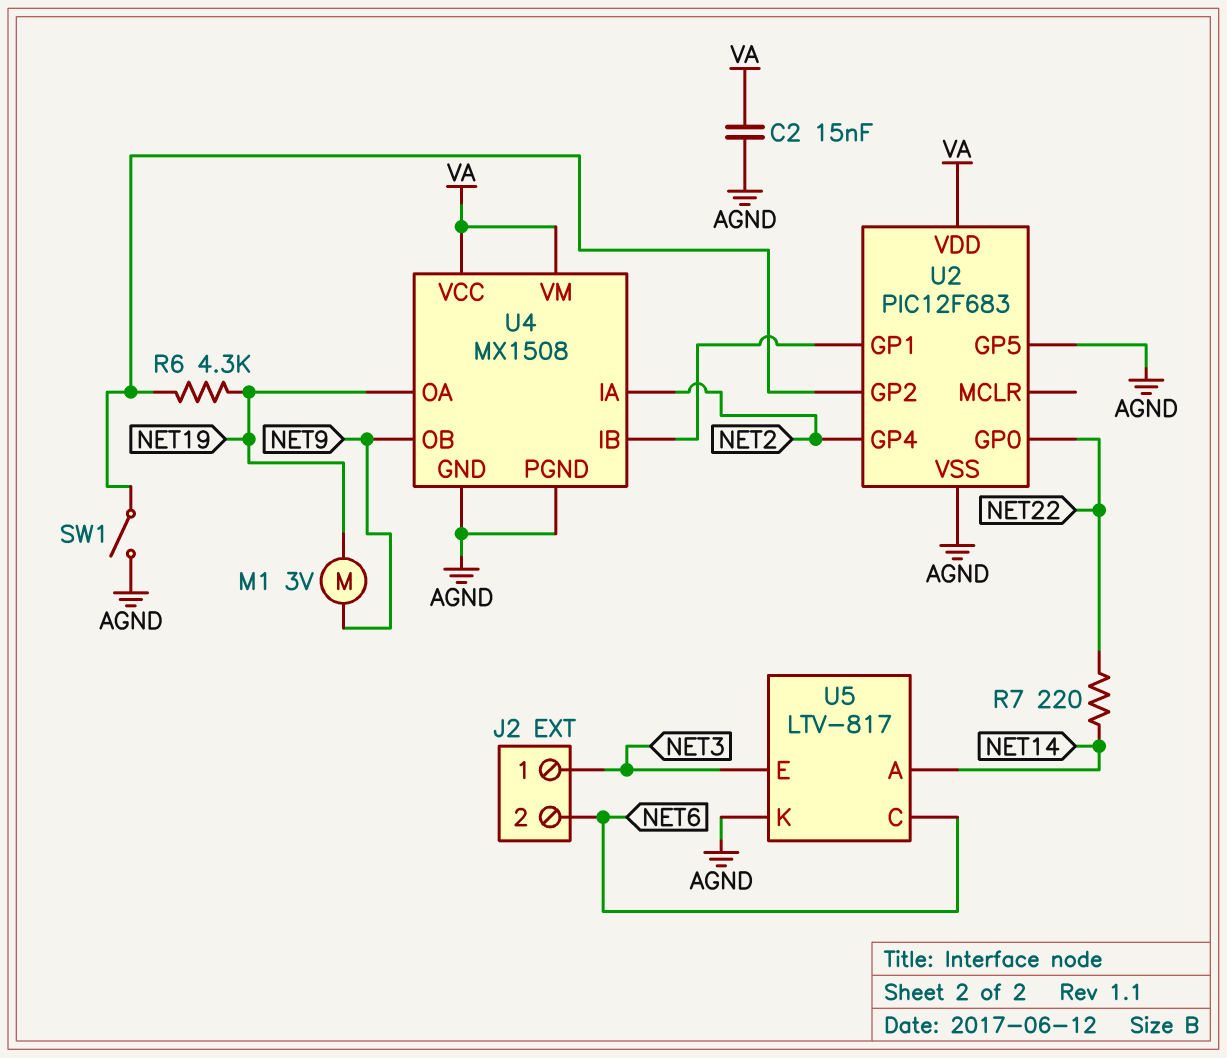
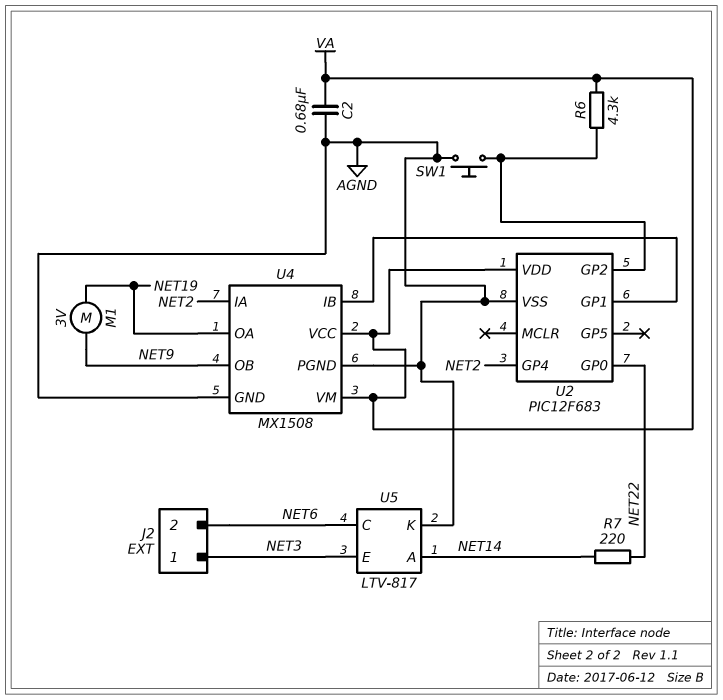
C2: 15nF (AGND, VA) -> 680nF (AGND, VA)
R6: 4.3k (NET19, U2/GP2) -> 4.3k (U2/GP2, VA)
SW1: switch (AGND, U2/GP2) -> button (AGND, U2/GP2)
U2 pin GP5: AGND -> none

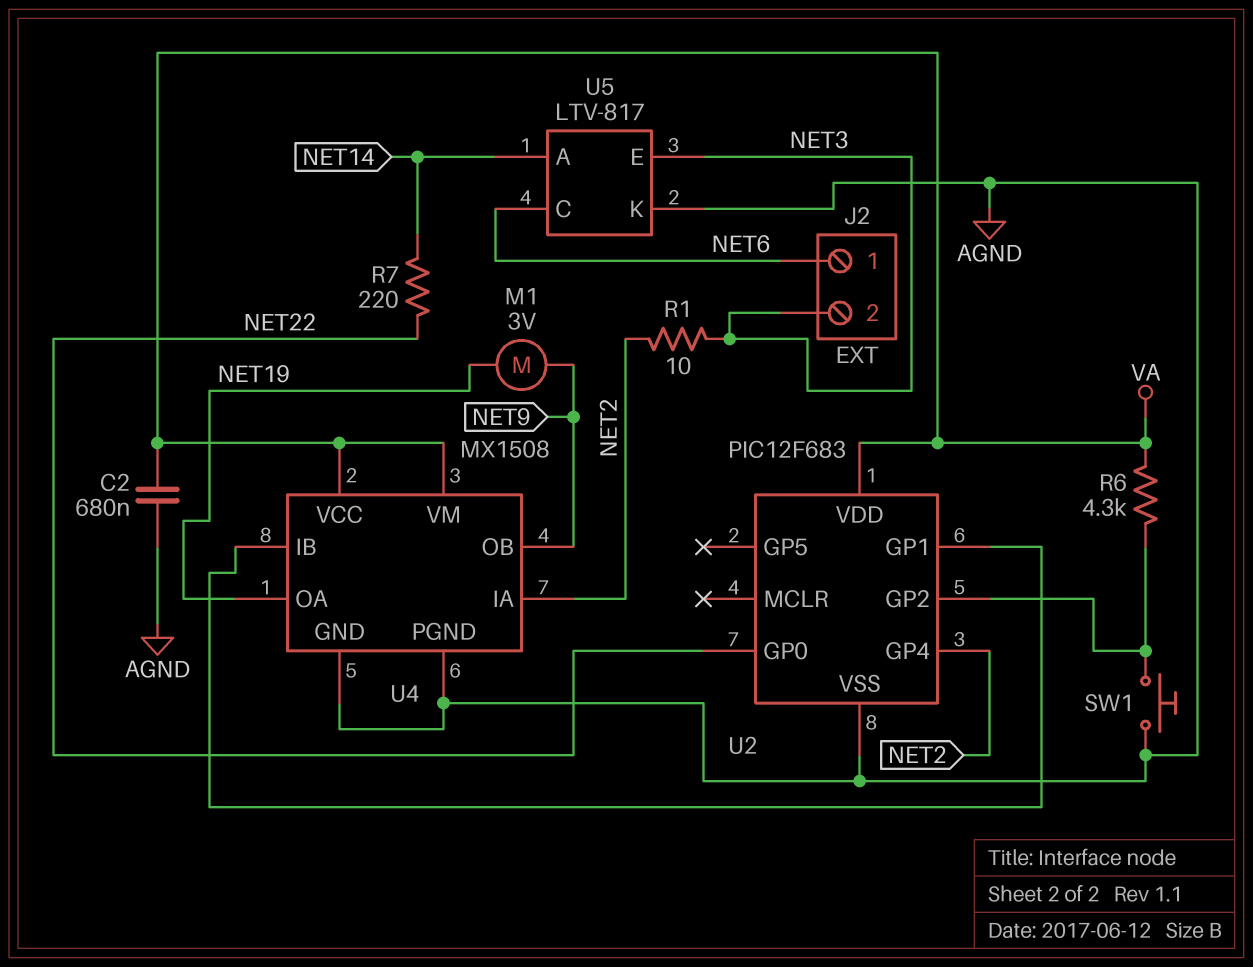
J2 pin 1: NET3 -> NET6
J2 pin 2: NET6 -> NET3
R1: none -> 10 (NET2, NET3)

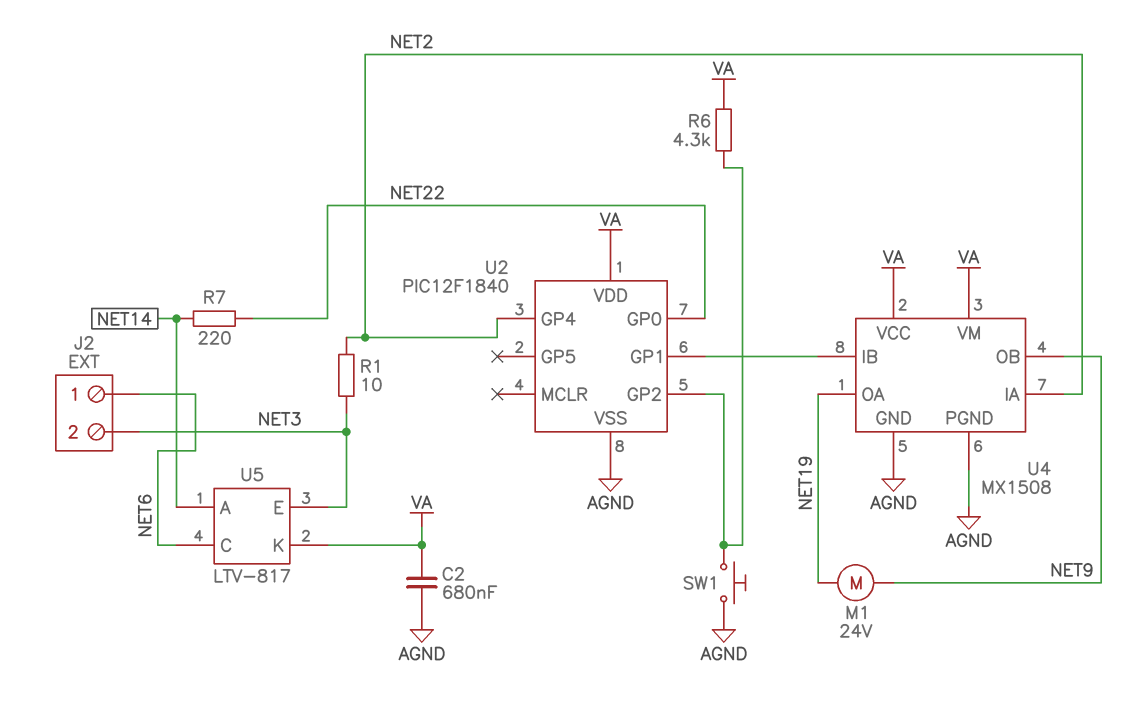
M1: motor 3V (NET9, NET19) -> motor 24V (NET9, NET19)
U2: PIC12F683 -> PIC12F1840
U5 pin K: AGND -> VA

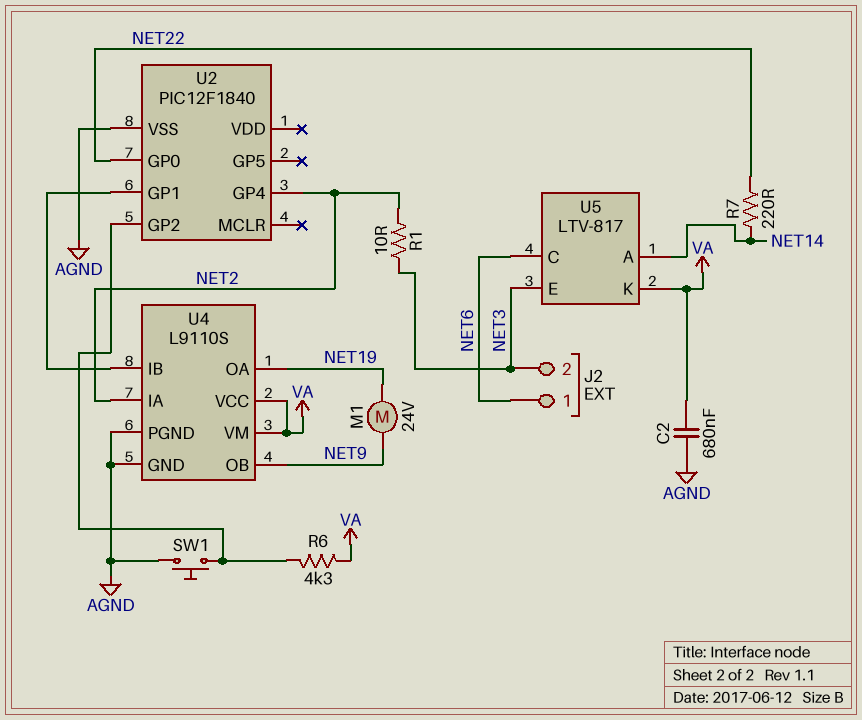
U2 pin VDD: VA -> none
U4: MX1508 -> L9110S

